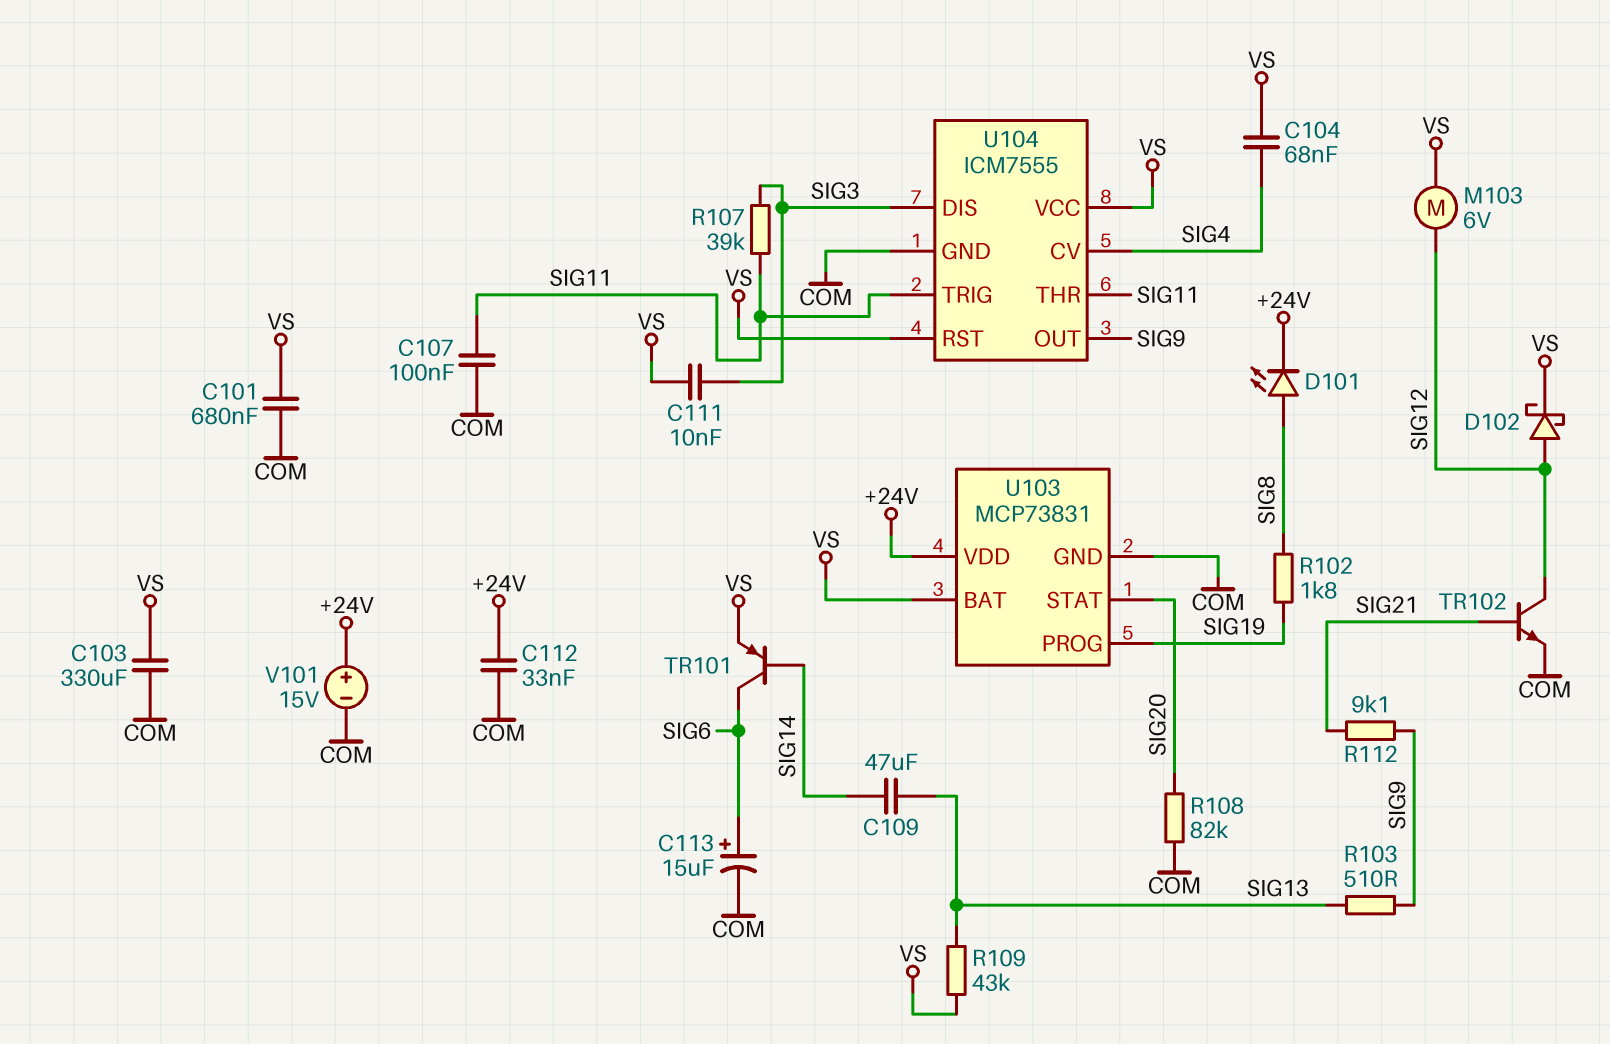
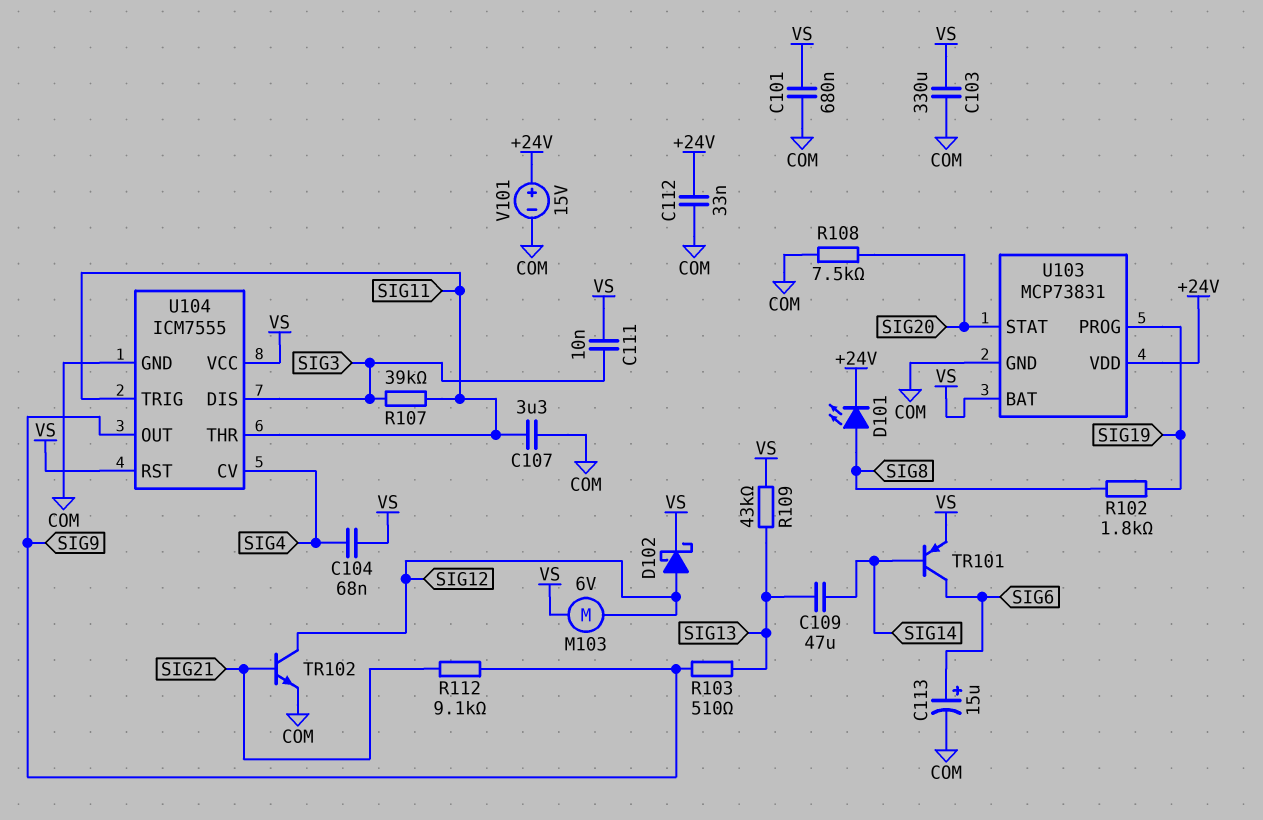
C107: 100nF (COM, SIG11) -> 3.3uF (COM, SIG11)
R108: 82k (COM, SIG20) -> 7.5k (COM, SIG20)

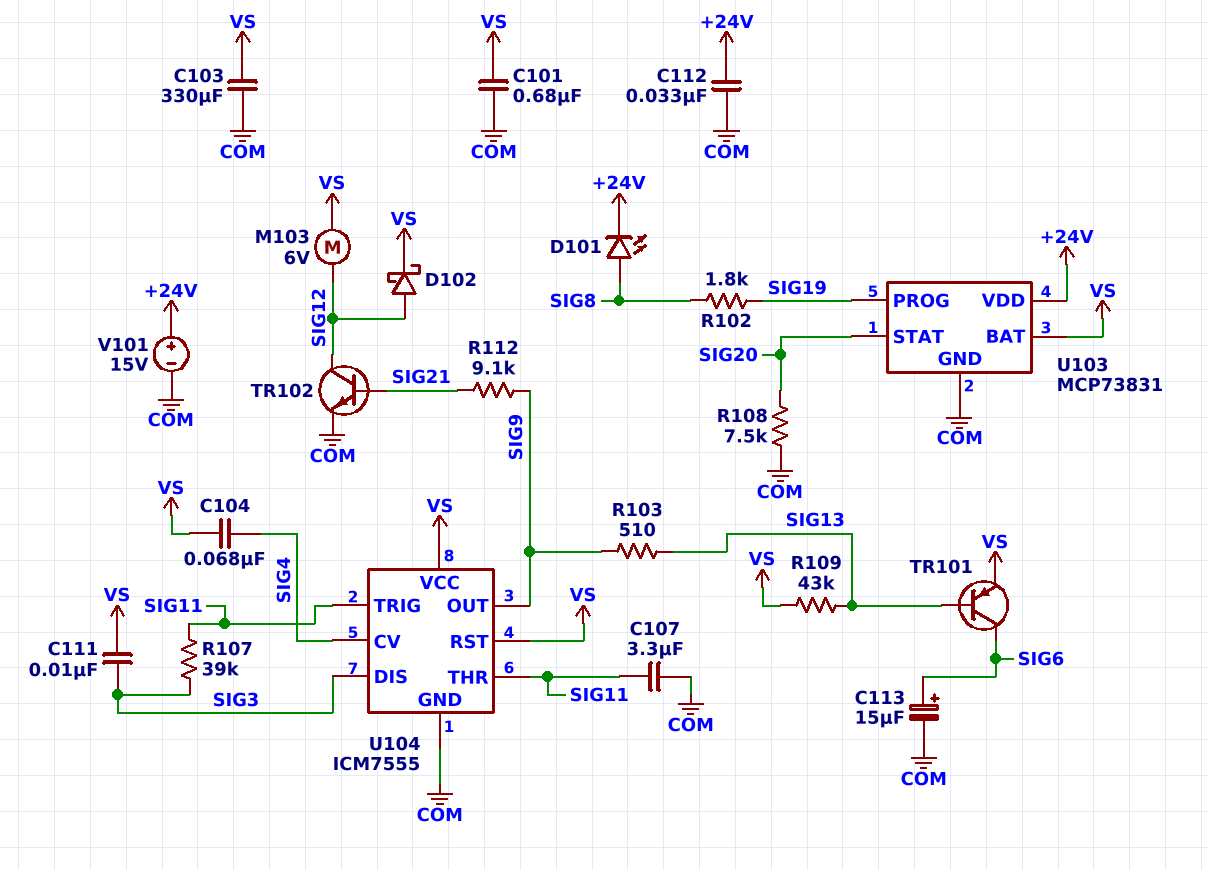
C109: 47uF (SIG13, SIG14) -> none
TR101: PNP (B SIG14, C SIG6, E VS) -> PNP (B SIG13, C SIG6, E VS)

